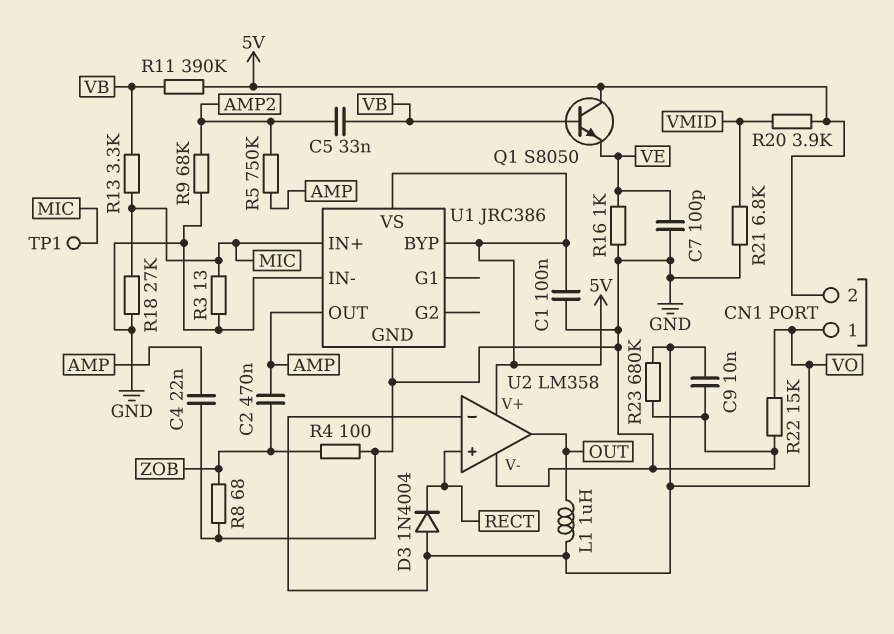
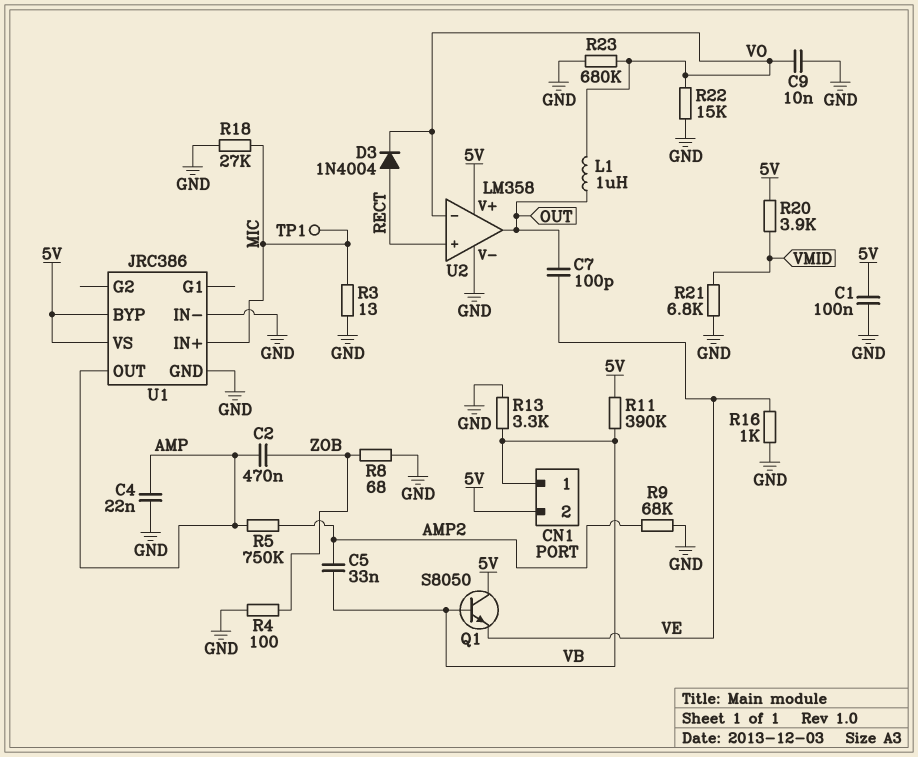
C7: 100pF (GND, VE) -> 100pF (OUT, VE)
CN1 pin 1: VO -> VB
D3: diode 1N4004 (A VO, K RECT) -> diode 1N4004 (A RECT, K VO)
R13: 3.3k (MIC, VB) -> 3.3k (GND, VB)

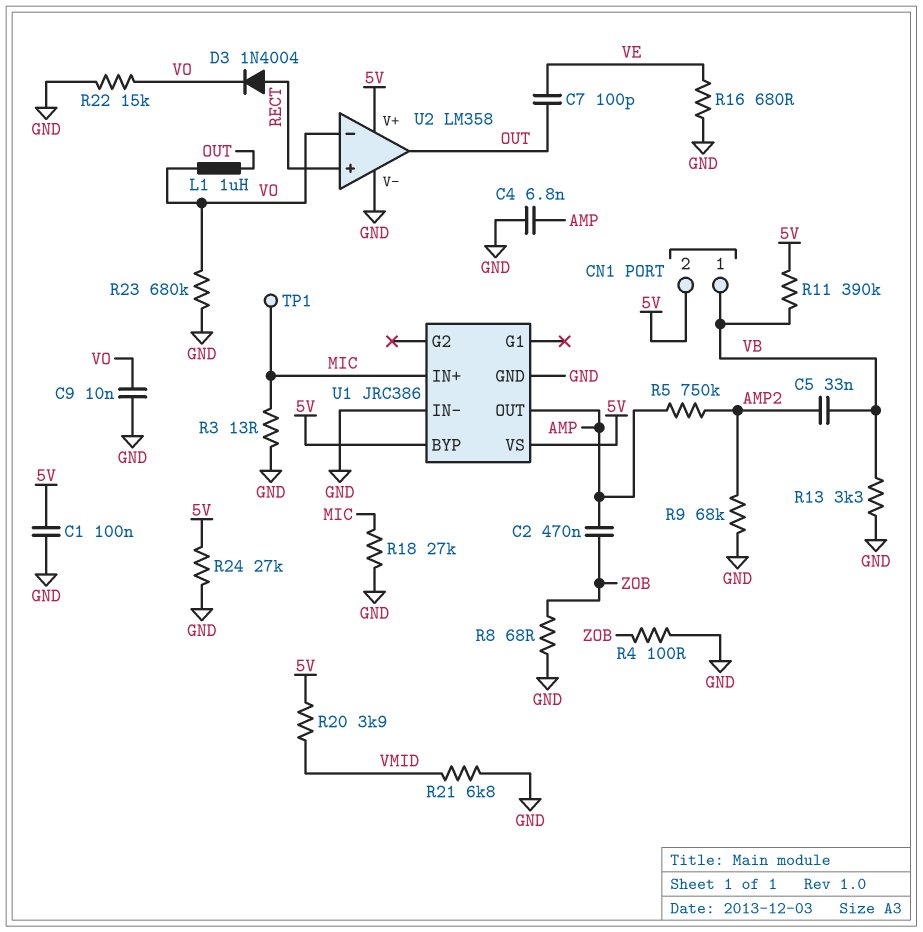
C4: 22nF (AMP, GND) -> 6.8nF (AMP, GND)
Q1: NPN S8050 (B VB, C 5V, E VE) -> none
R16: 1k (GND, VE) -> 680 (GND, VE)
R24: none -> 27k (5V, GND)

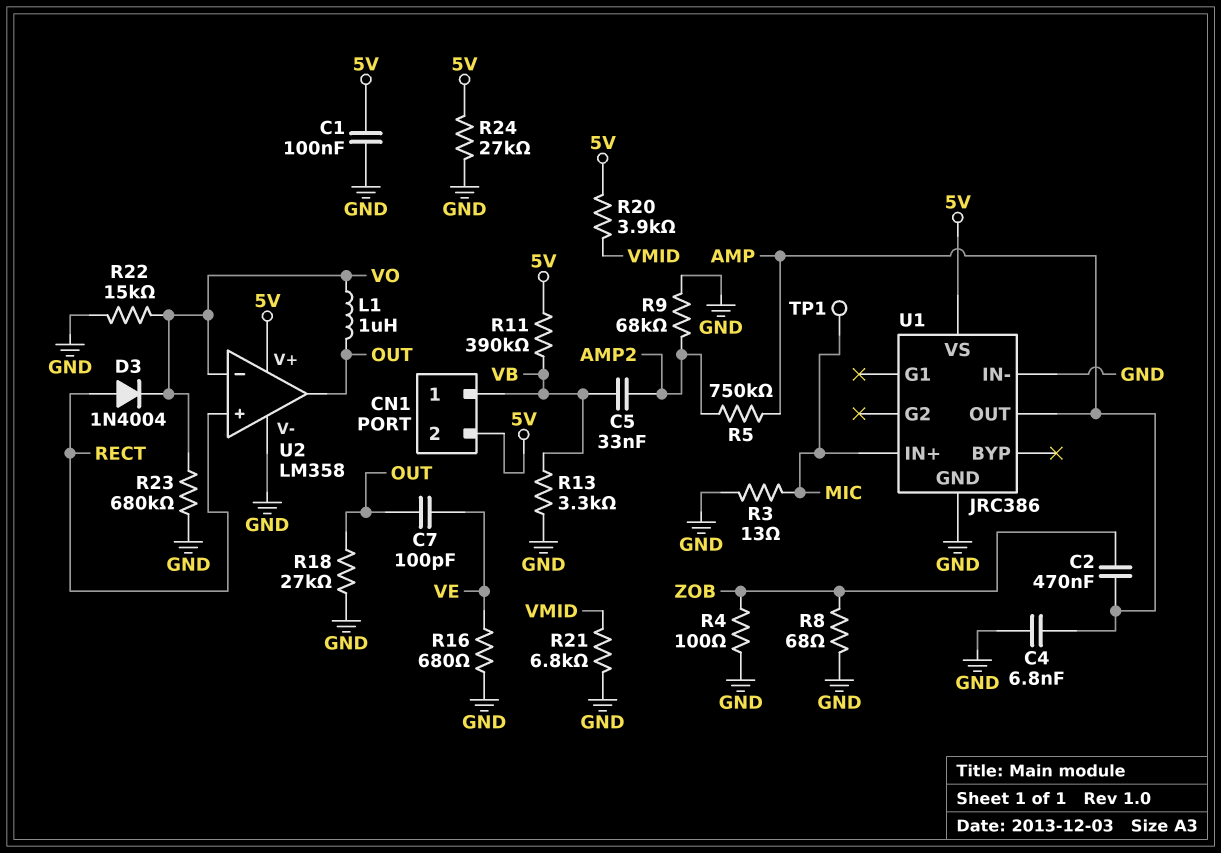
C9: 10nF (GND, VO) -> none
R18: 27k (GND, MIC) -> 27k (GND, OUT)
U1 pin BYP: 5V -> none

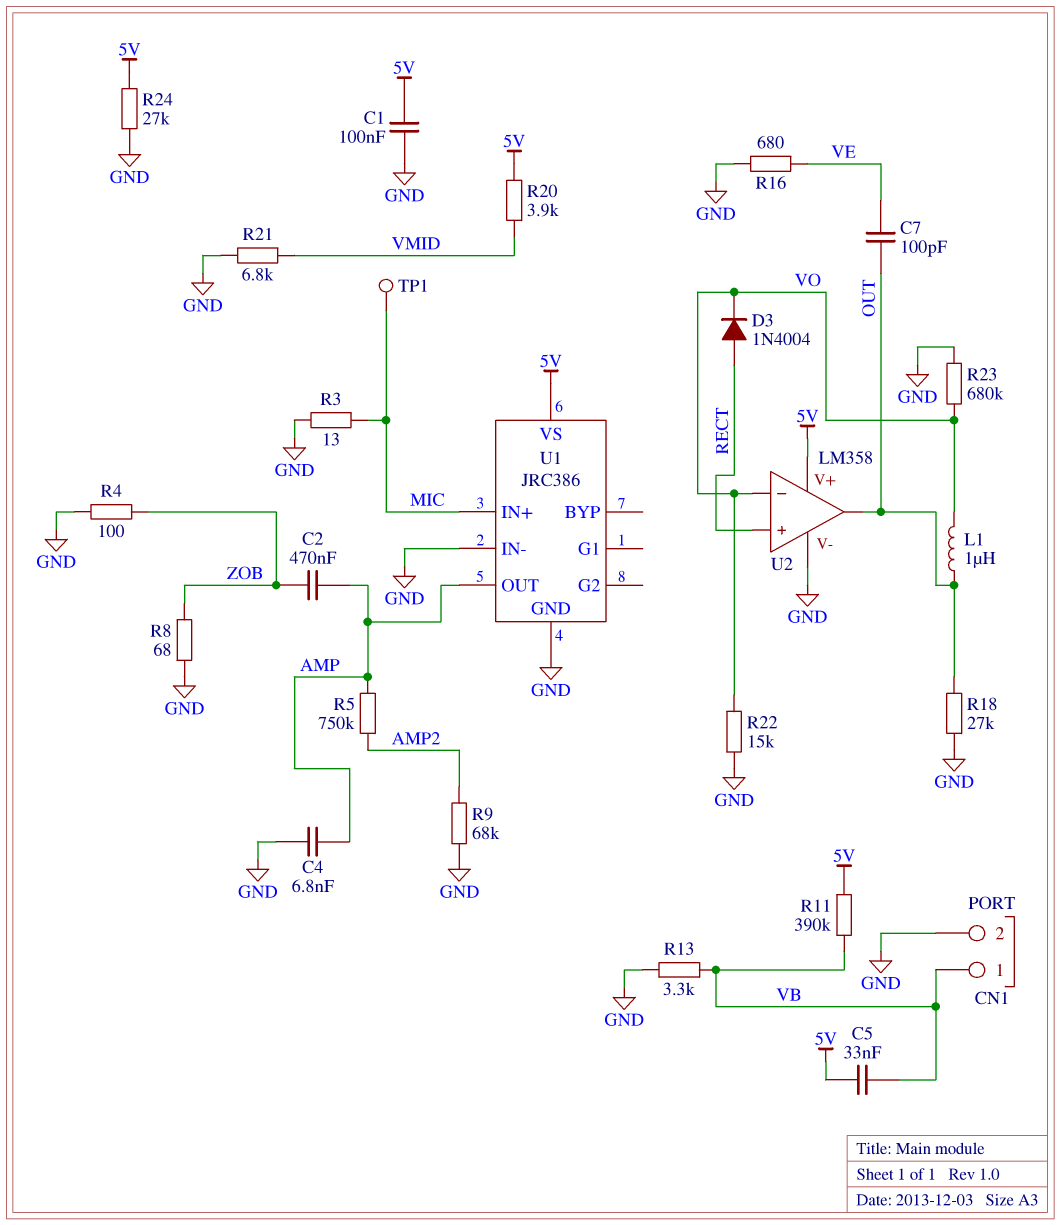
C5: 33nF (AMP2, VB) -> 33nF (5V, VB)
CN1 pin 2: 5V -> GND

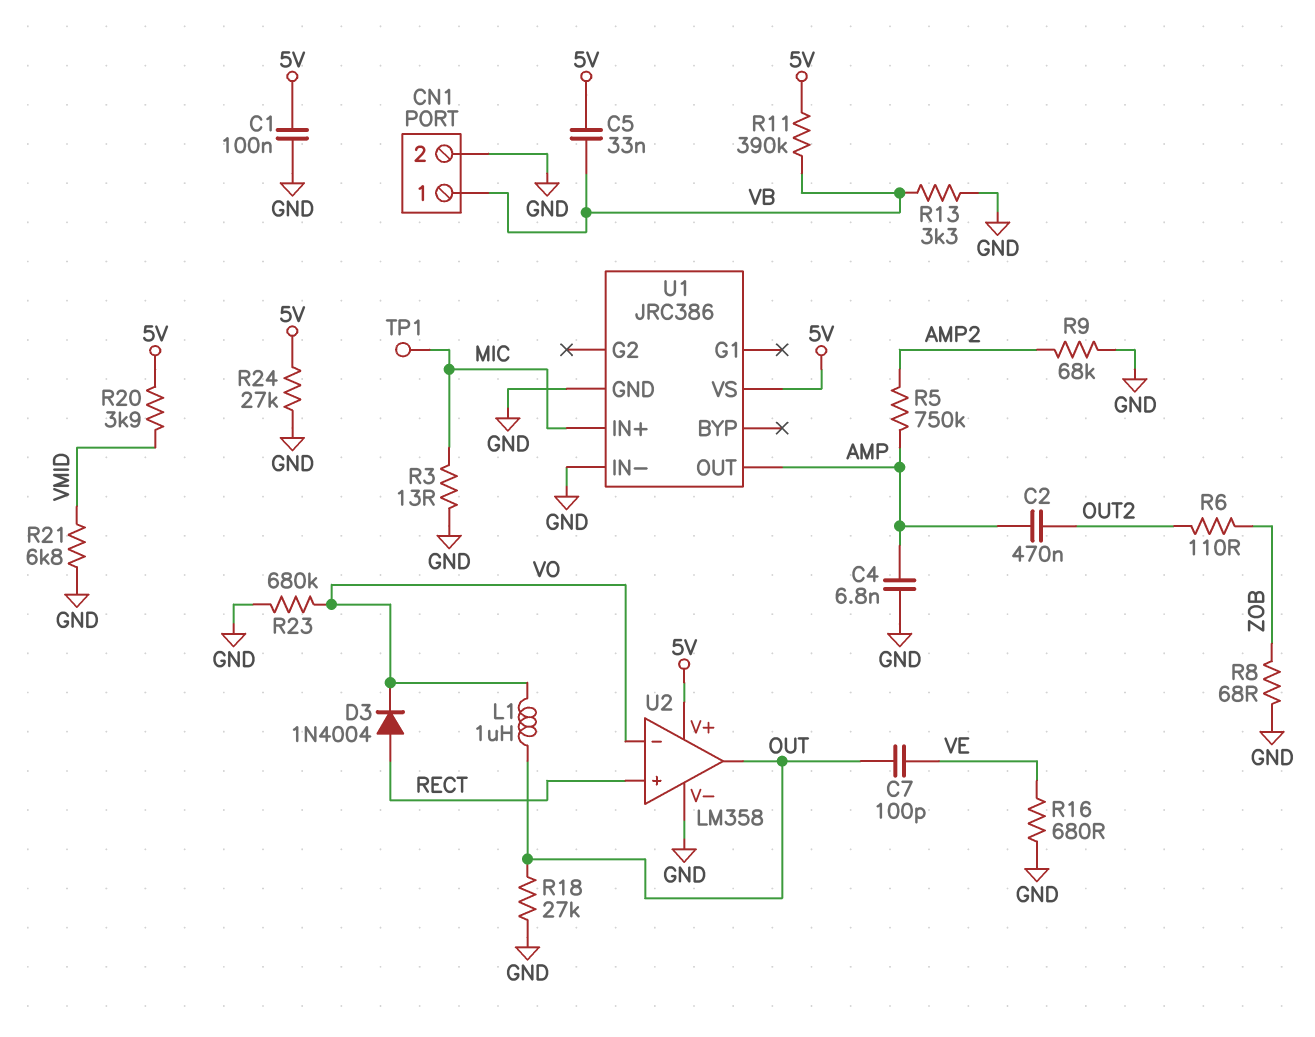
C2: 470nF (AMP, ZOB) -> 470nF (AMP, OUT2)
R4: 100 (GND, ZOB) -> none
R6: none -> 110 (OUT2, ZOB)
R22: 15k (GND, VO) -> none

